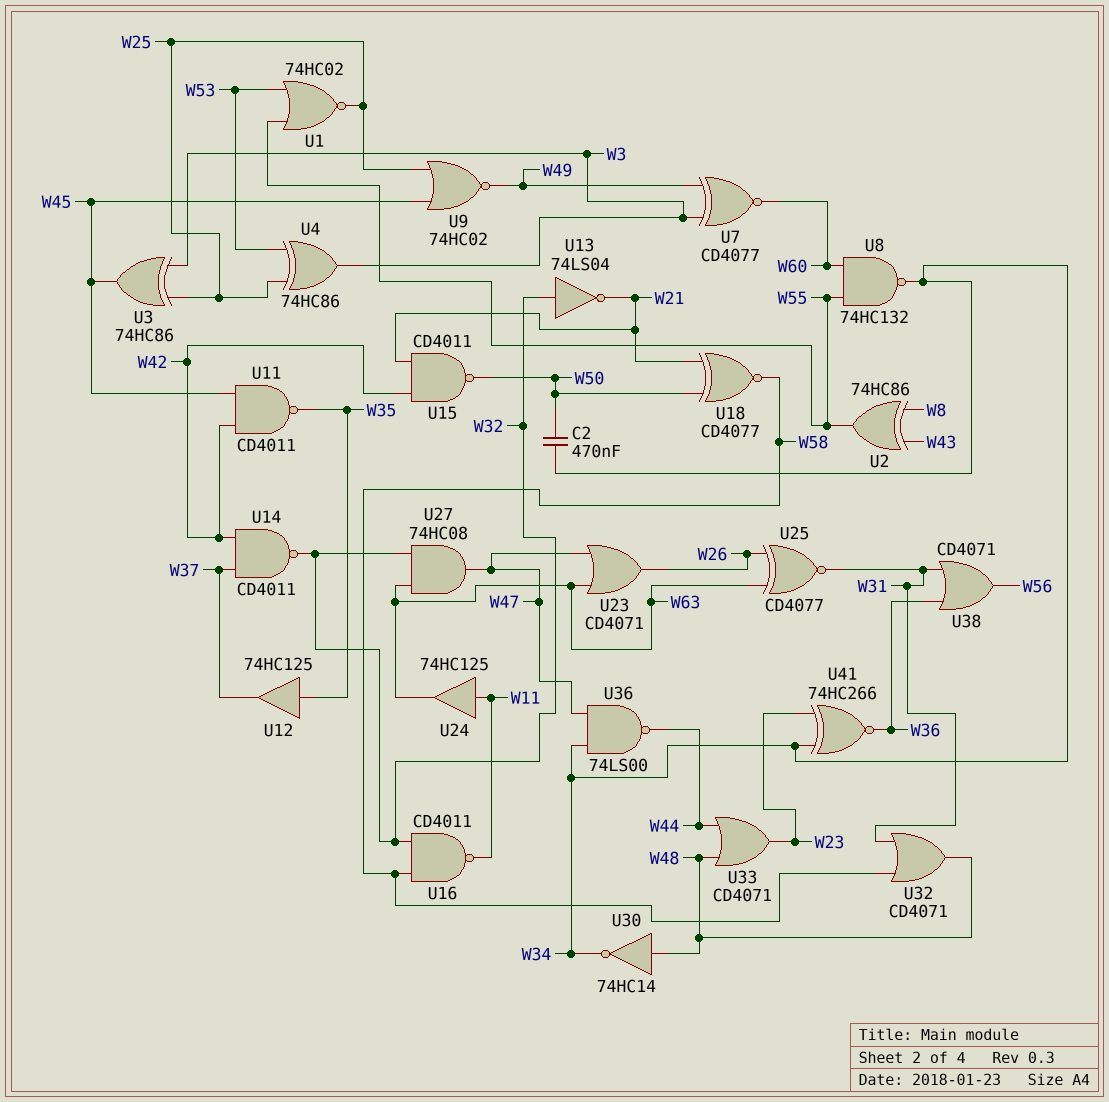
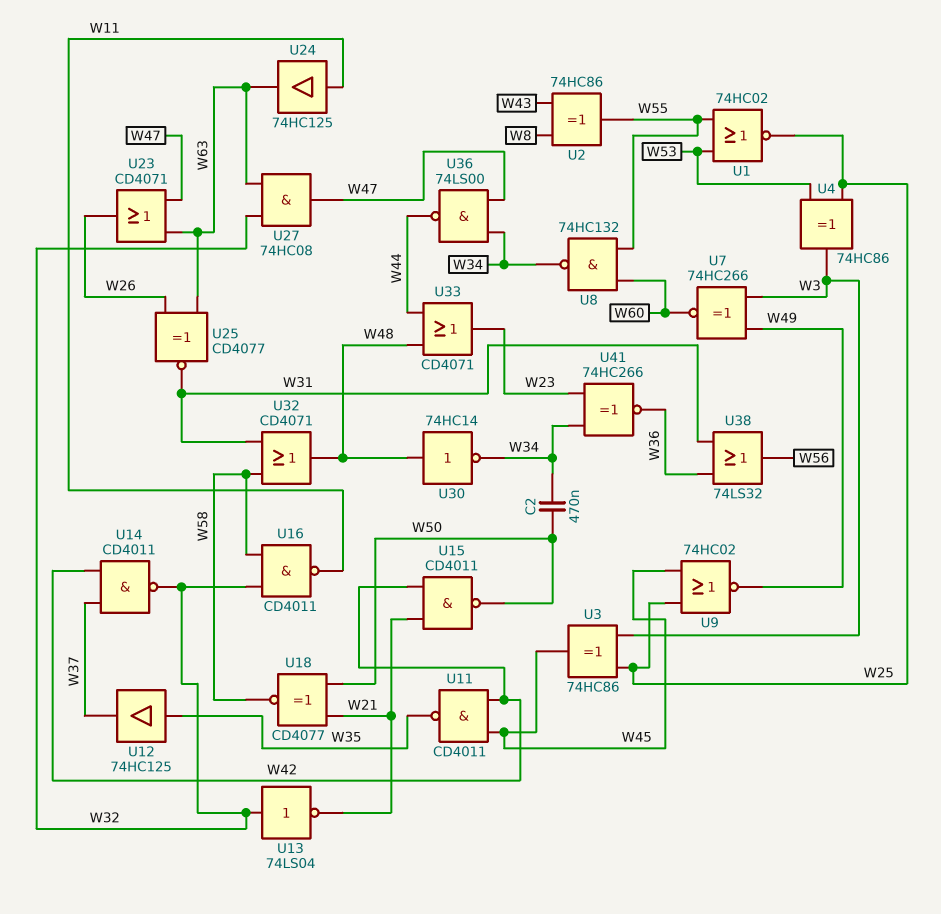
U7: XNOR CD4077 (in W3, in W49, out W60) -> XNOR 74HC266 (in W3, in W49, out W60)
U38: OR CD4071 (in W31, in W36, out W56) -> OR 74LS32 (in W31, in W36, out W56)

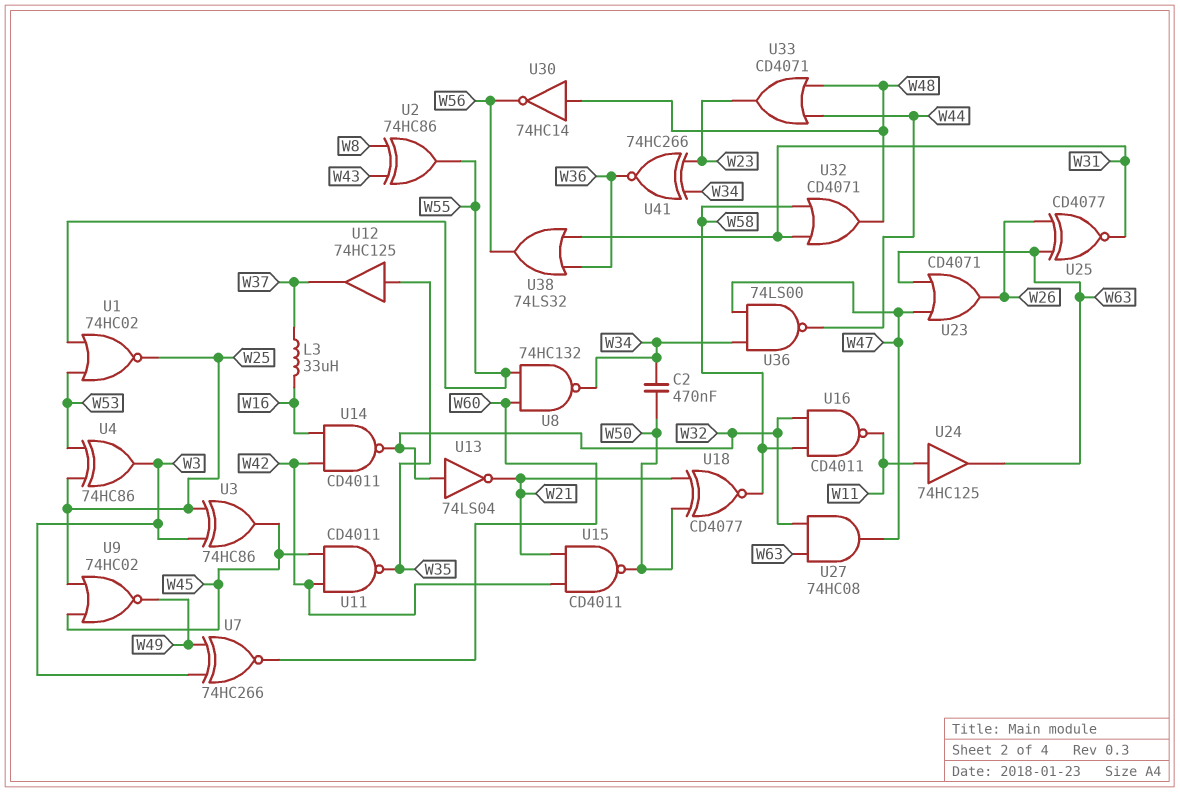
L3: none -> 33uH (W16, W37)
U14: NAND CD4011 (in W37, in W42, out W32) -> NAND CD4011 (in W16, in W42, out W32)
U30: NOT 74HC14 (in W48, out W34) -> NOT 74HC14 (in W48, out W56)

